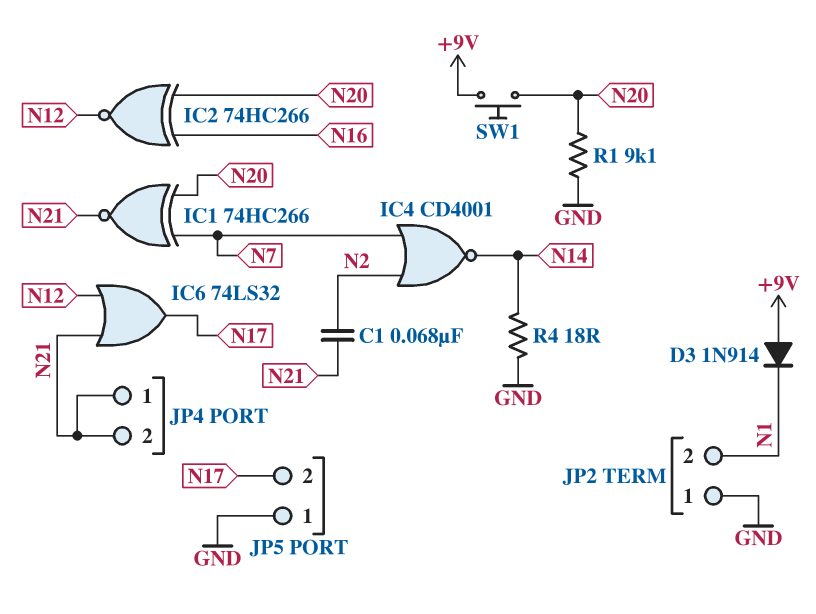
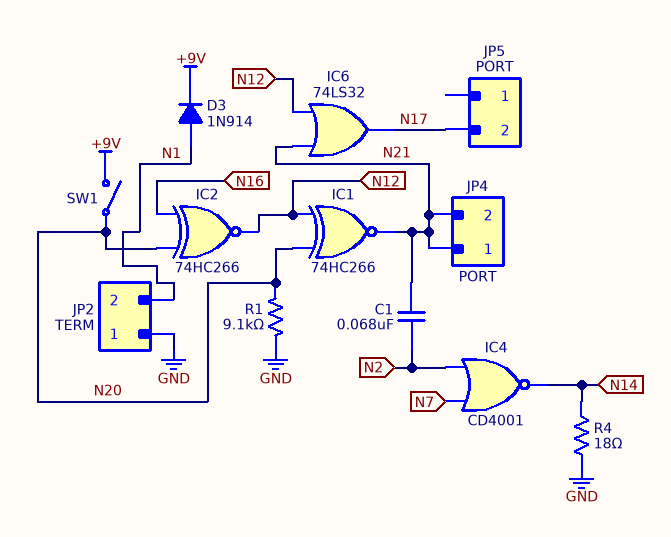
D3: diode 1N914 (A +9V, K N1) -> diode 1N914 (A N1, K +9V)
IC1: XNOR 74HC266 (in N7, in N20, out N21) -> XNOR 74HC266 (in N12, in N20, out N21)
JP5 pin 1: GND -> none
SW1: button (+9V, N20) -> switch (+9V, N20)

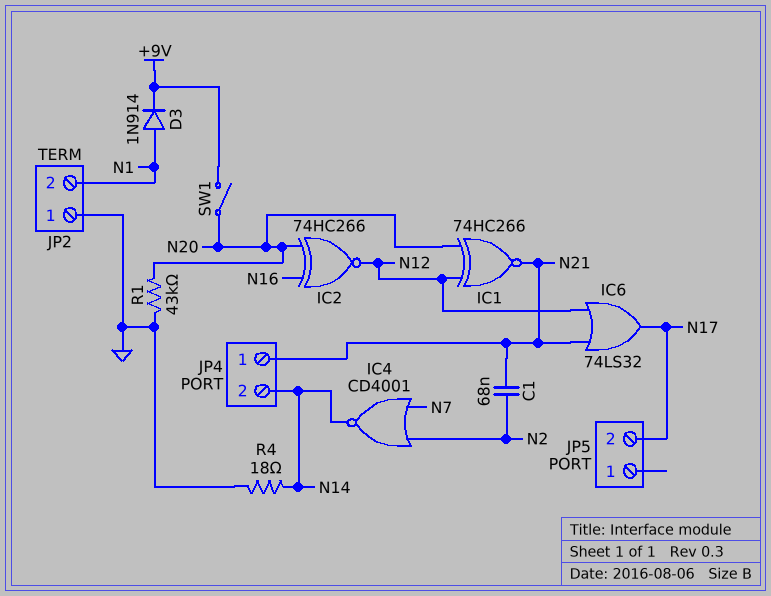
JP4 pin 2: N21 -> N14
R1: 9.1k (GND, N20) -> 43k (GND, N20)

